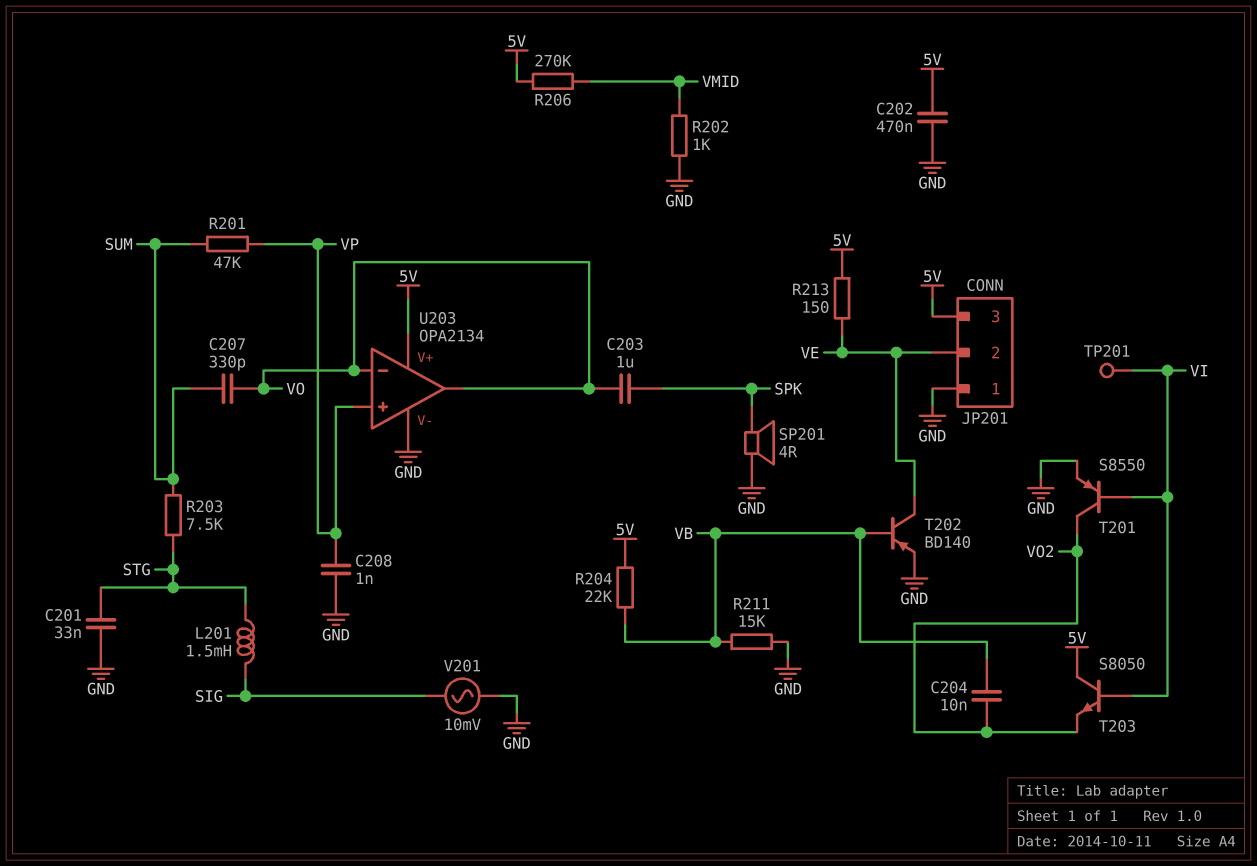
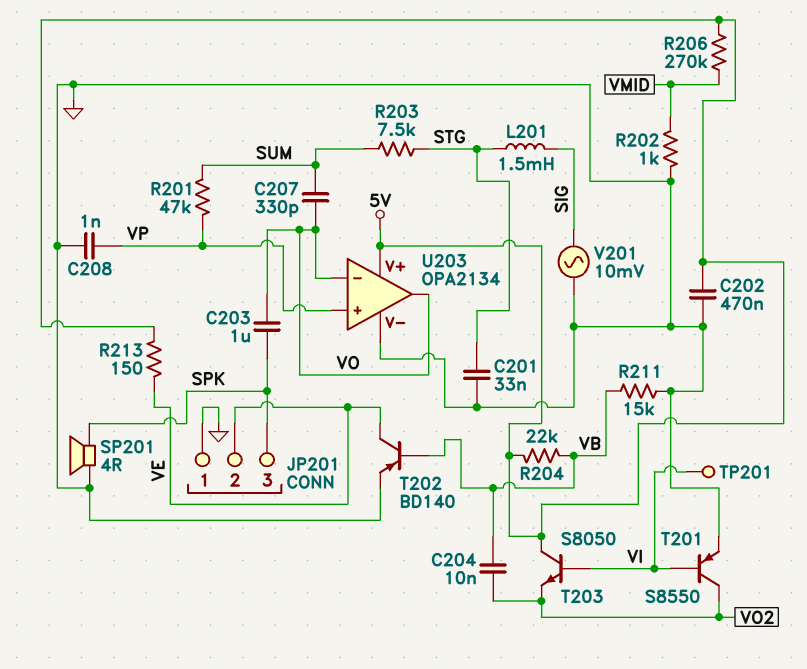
JP201 pin 3: 5V -> SPK

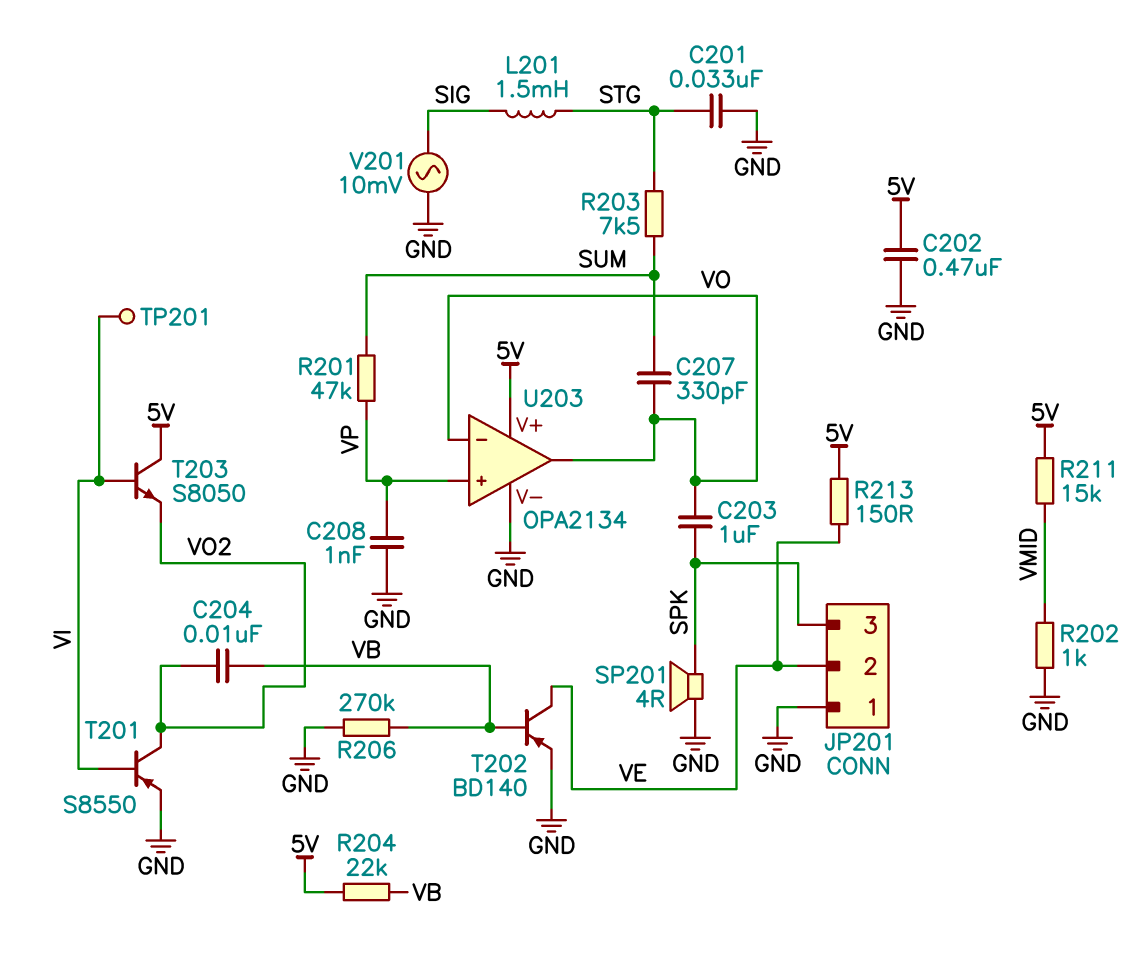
R206: 270k (5V, VMID) -> 270k (GND, VB)
R211: 15k (GND, VB) -> 15k (5V, VMID)

